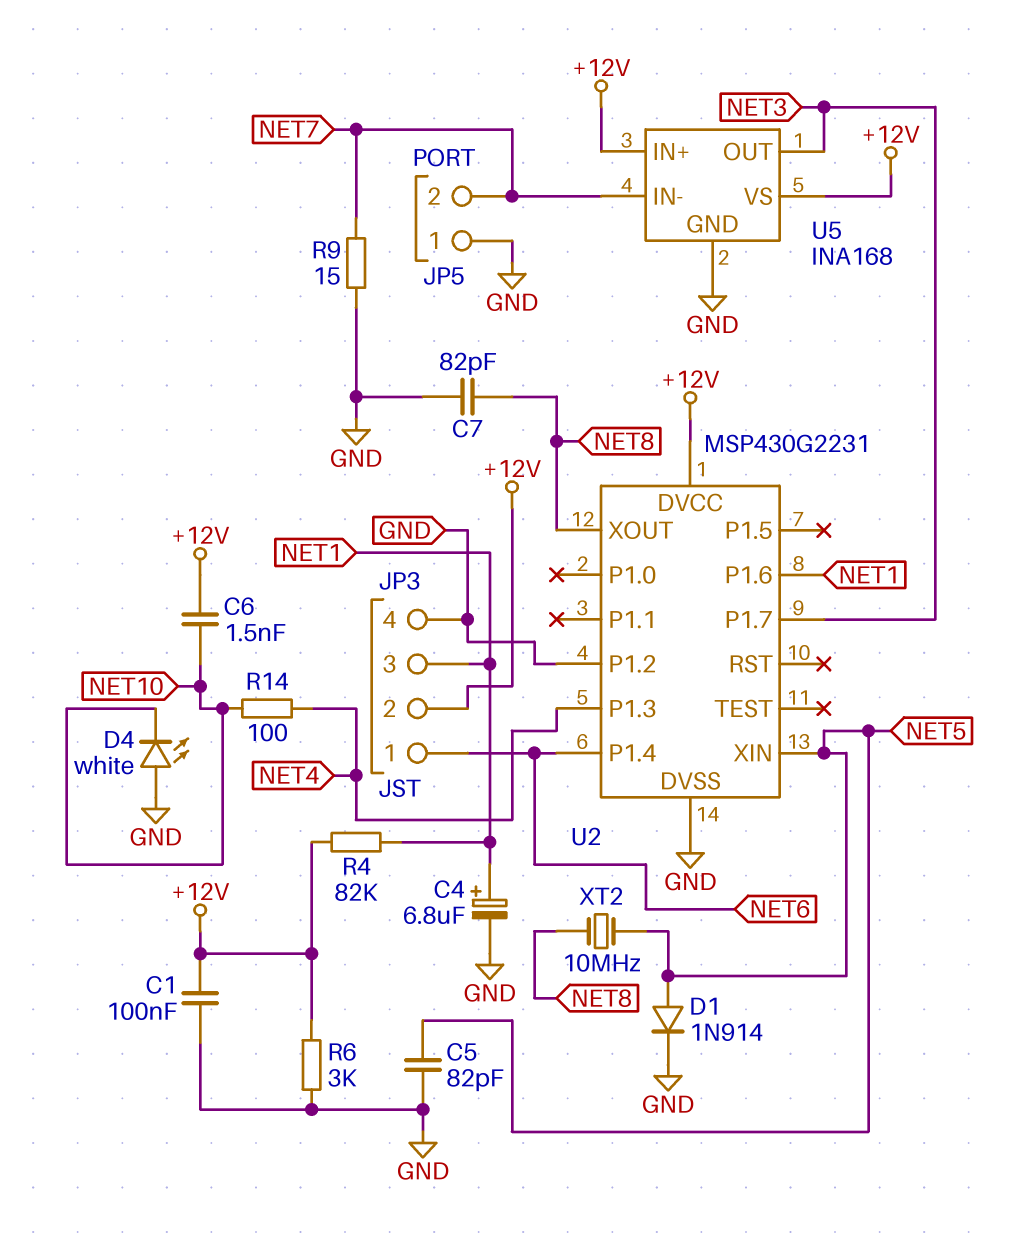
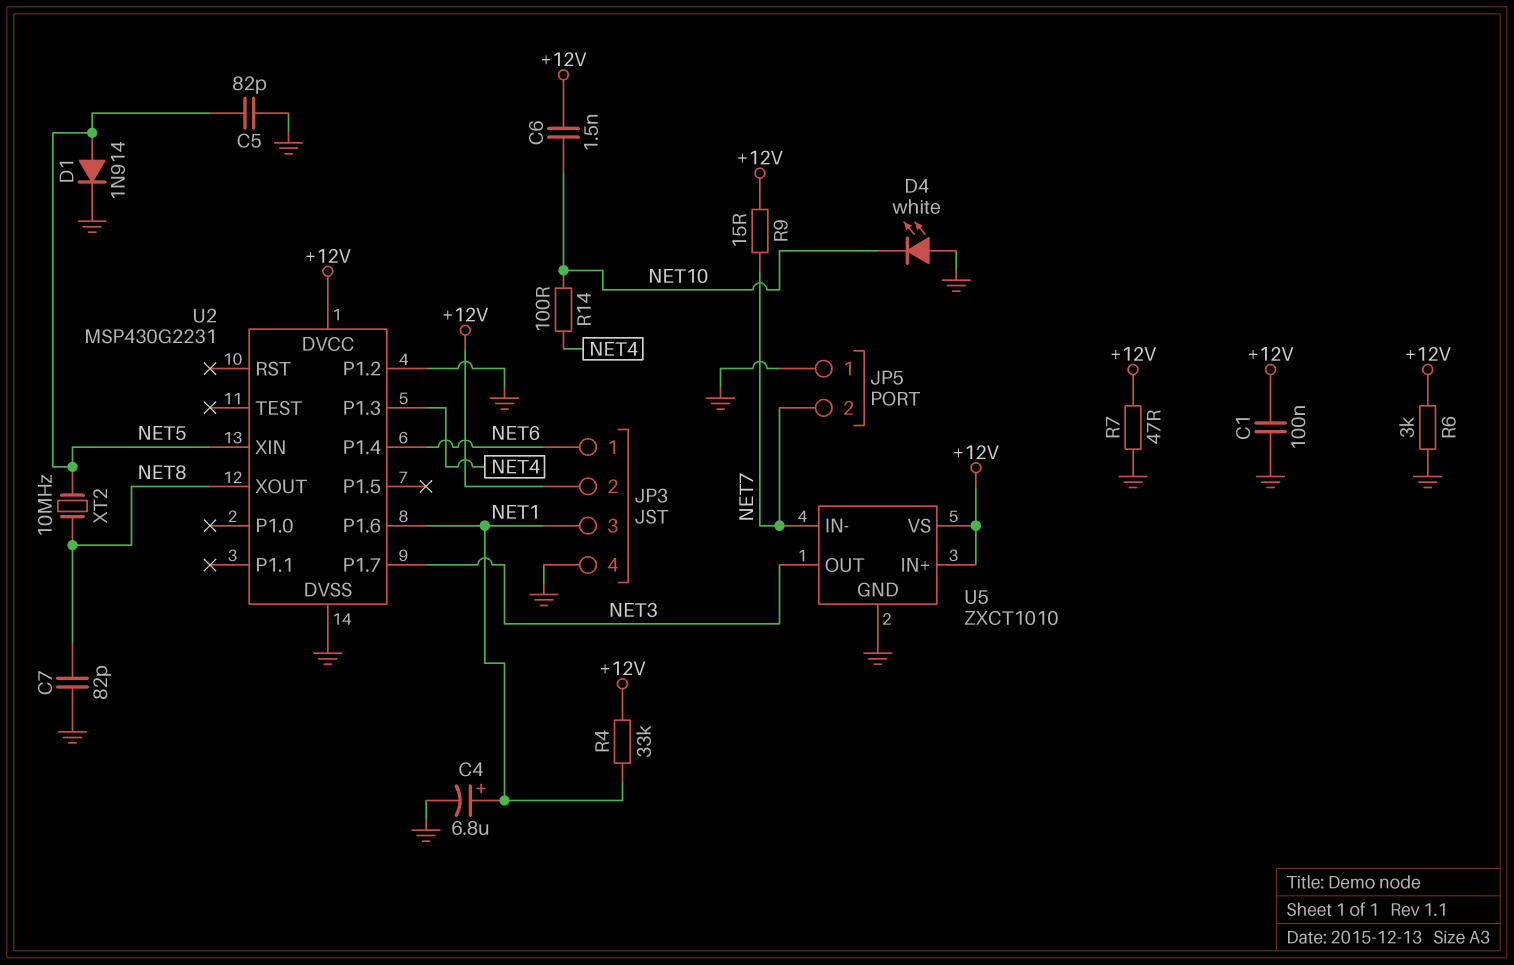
R4: 82k (+12V, NET1) -> 33k (+12V, NET1)
R7: none -> 47 (+12V, GND)
R9: 15 (GND, NET7) -> 15 (+12V, NET7)
U5: INA168 -> ZXCT1010

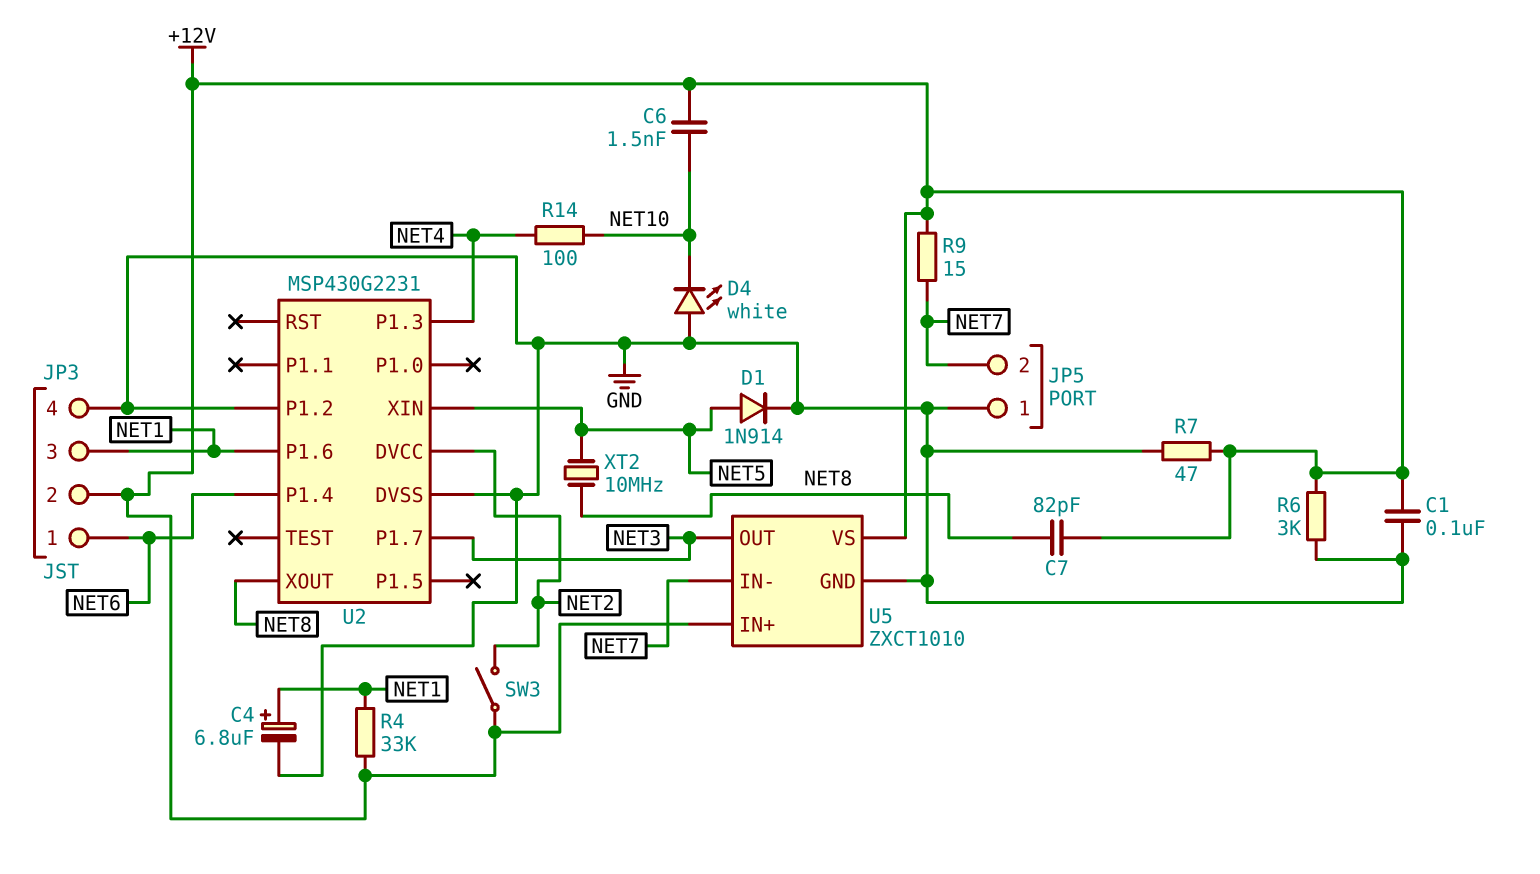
C5: 82pF (GND, NET5) -> none
C7: 82pF (GND, NET8) -> 82pF (+12V, NET8)
SW3: none -> switch (+12V, NET2)
U2 pin DVCC: +12V -> NET2

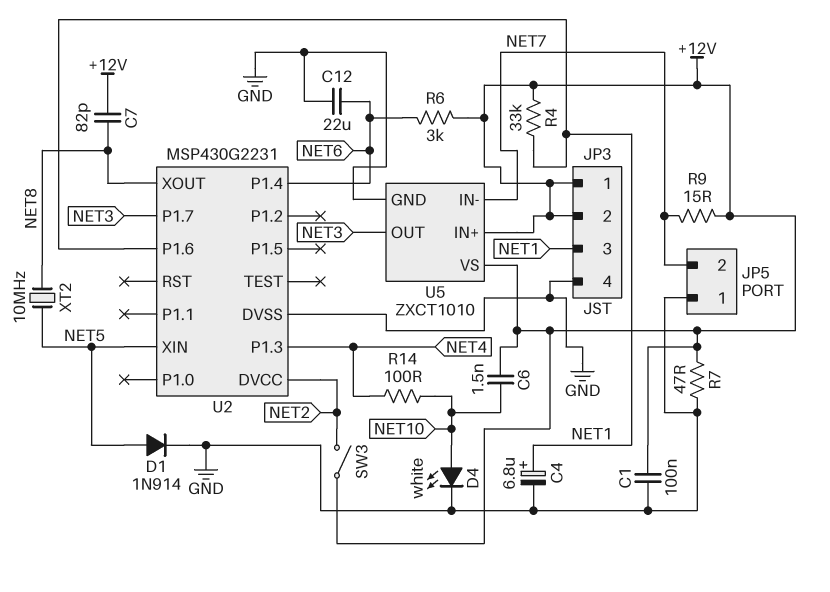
C12: none -> 22uF (GND, NET6)
D4: LED white (A GND, K NET10) -> LED white (A NET10, K GND)
JP3 pin 1: NET6 -> +12V
R6: 3k (+12V, GND) -> 3k (+12V, NET6)
U2 pin P1.2: GND -> none

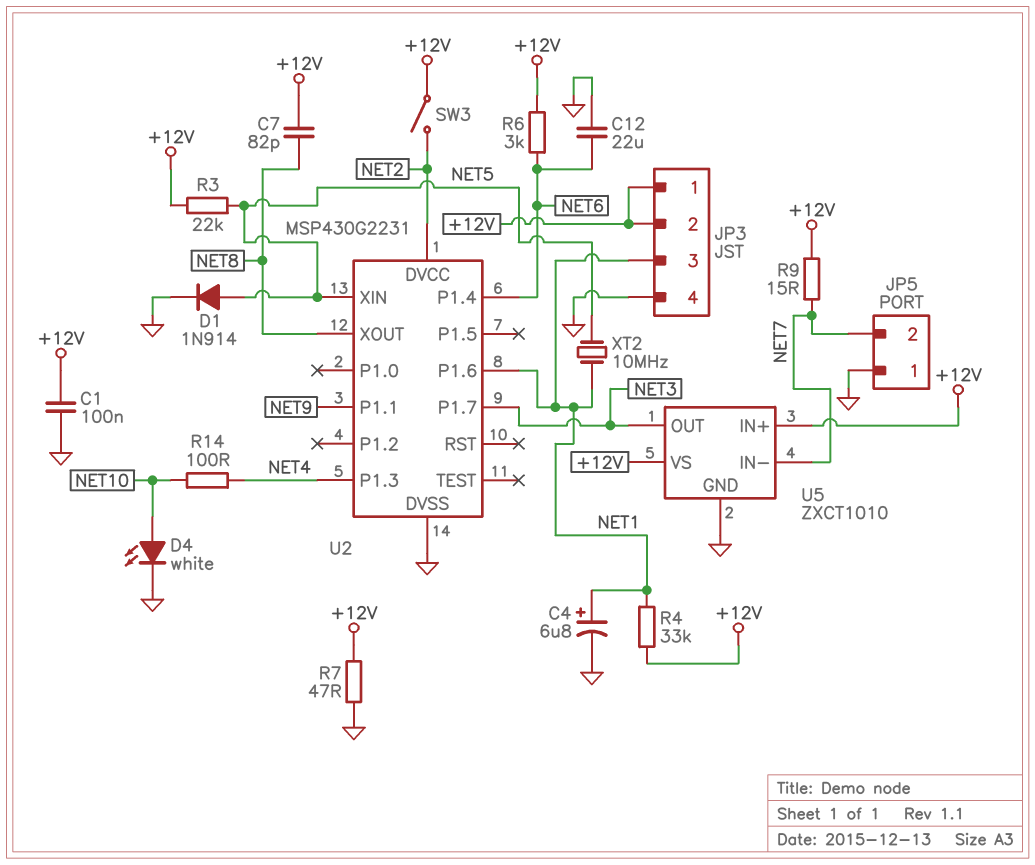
C6: 1.5nF (+12V, NET10) -> none
R3: none -> 22k (+12V, NET5)
U2 pin P1.1: none -> NET9
XT2: 10MHz (NET5, NET8) -> 10MHz (NET1, NET5)

